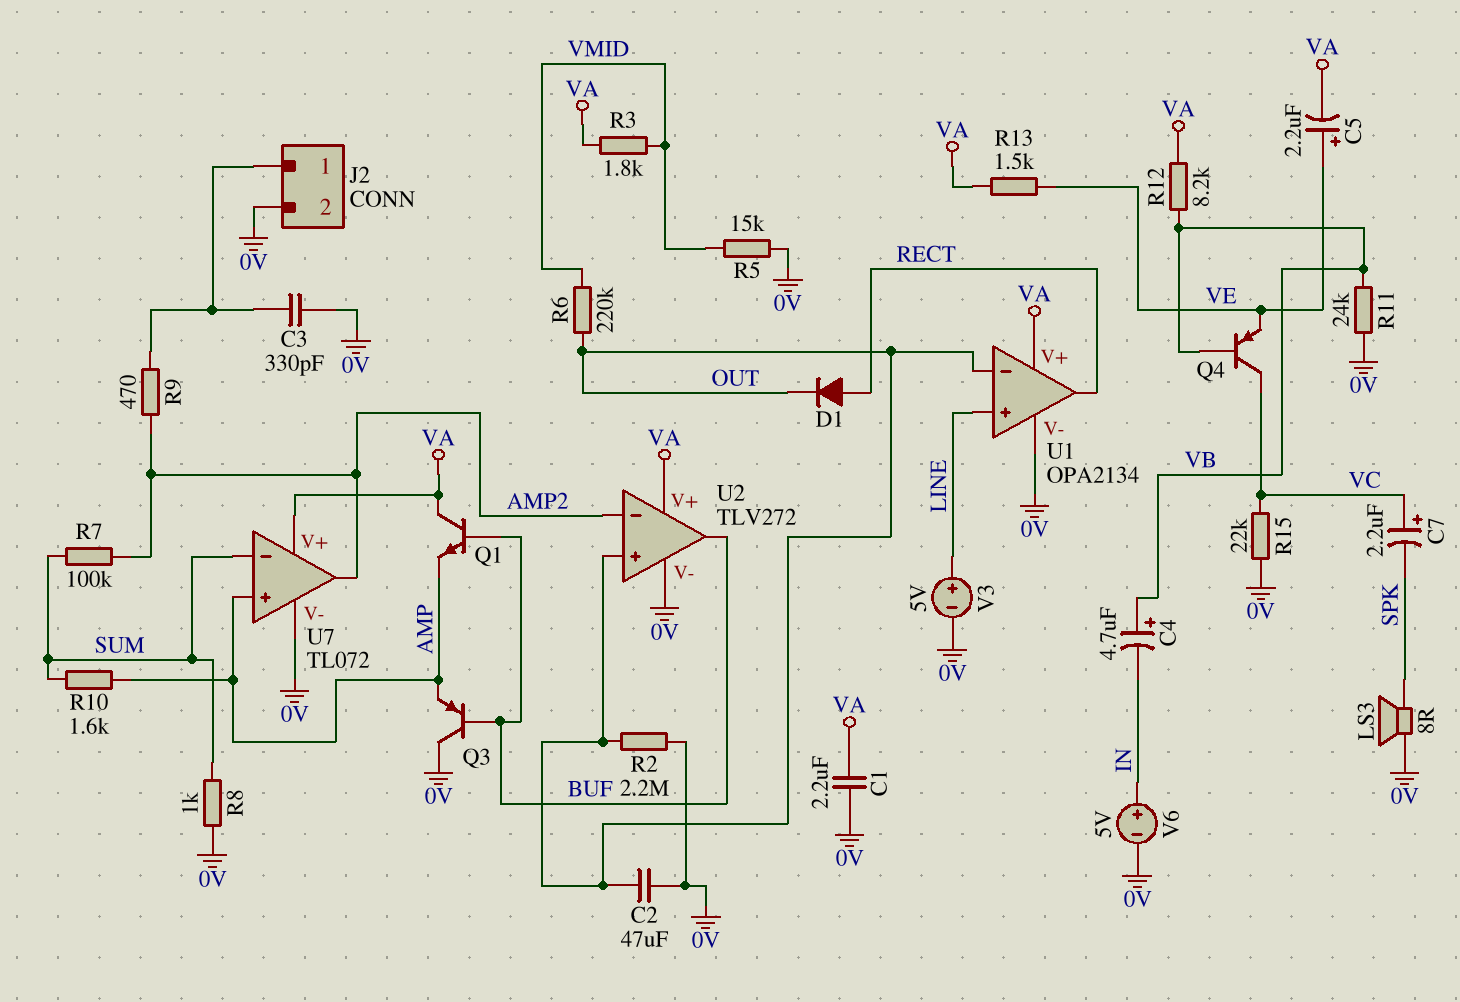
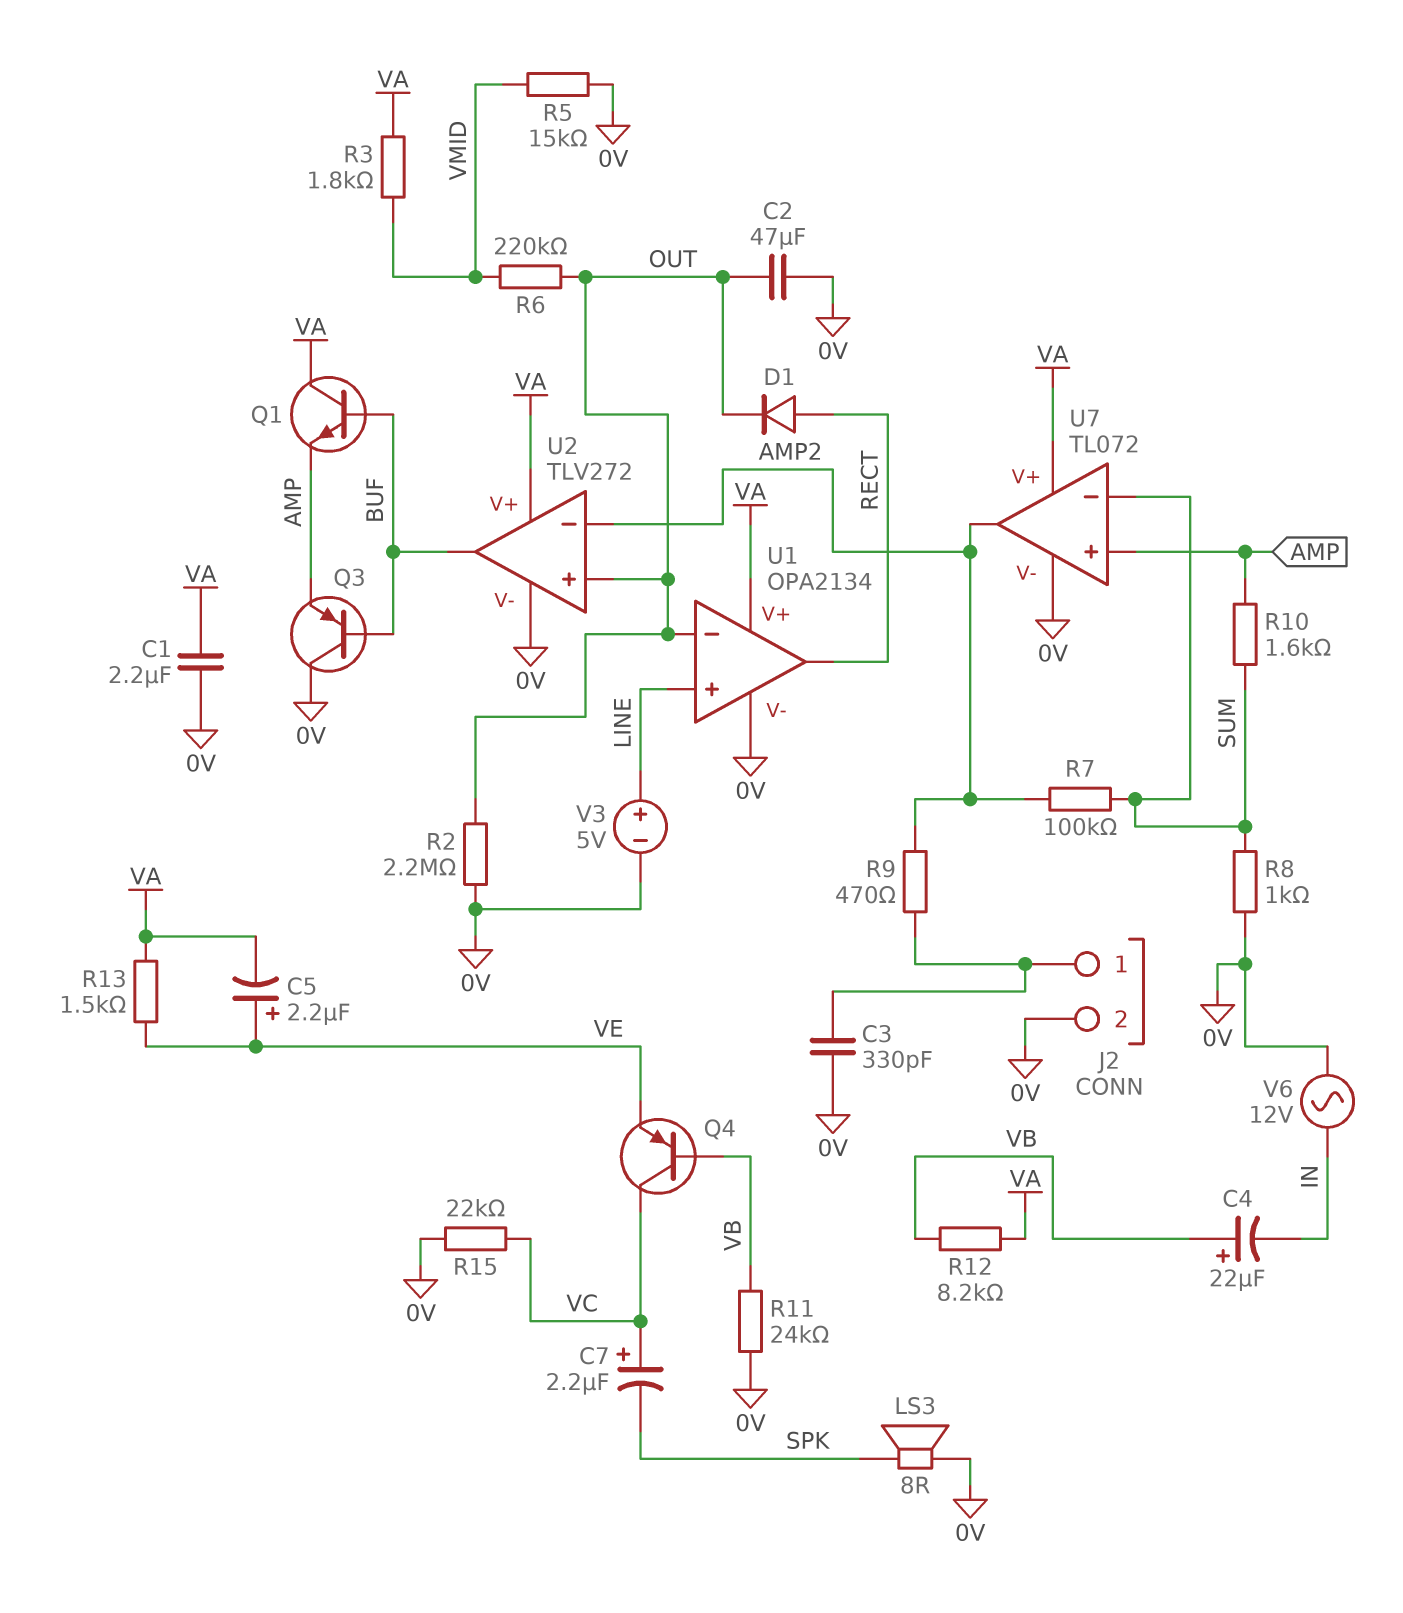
C4: 4.7uF (plus VB, minus IN) -> 22uF (plus VB, minus IN)
V6: 5V (plus IN, minus 0V) -> AC 12V (0V, IN)

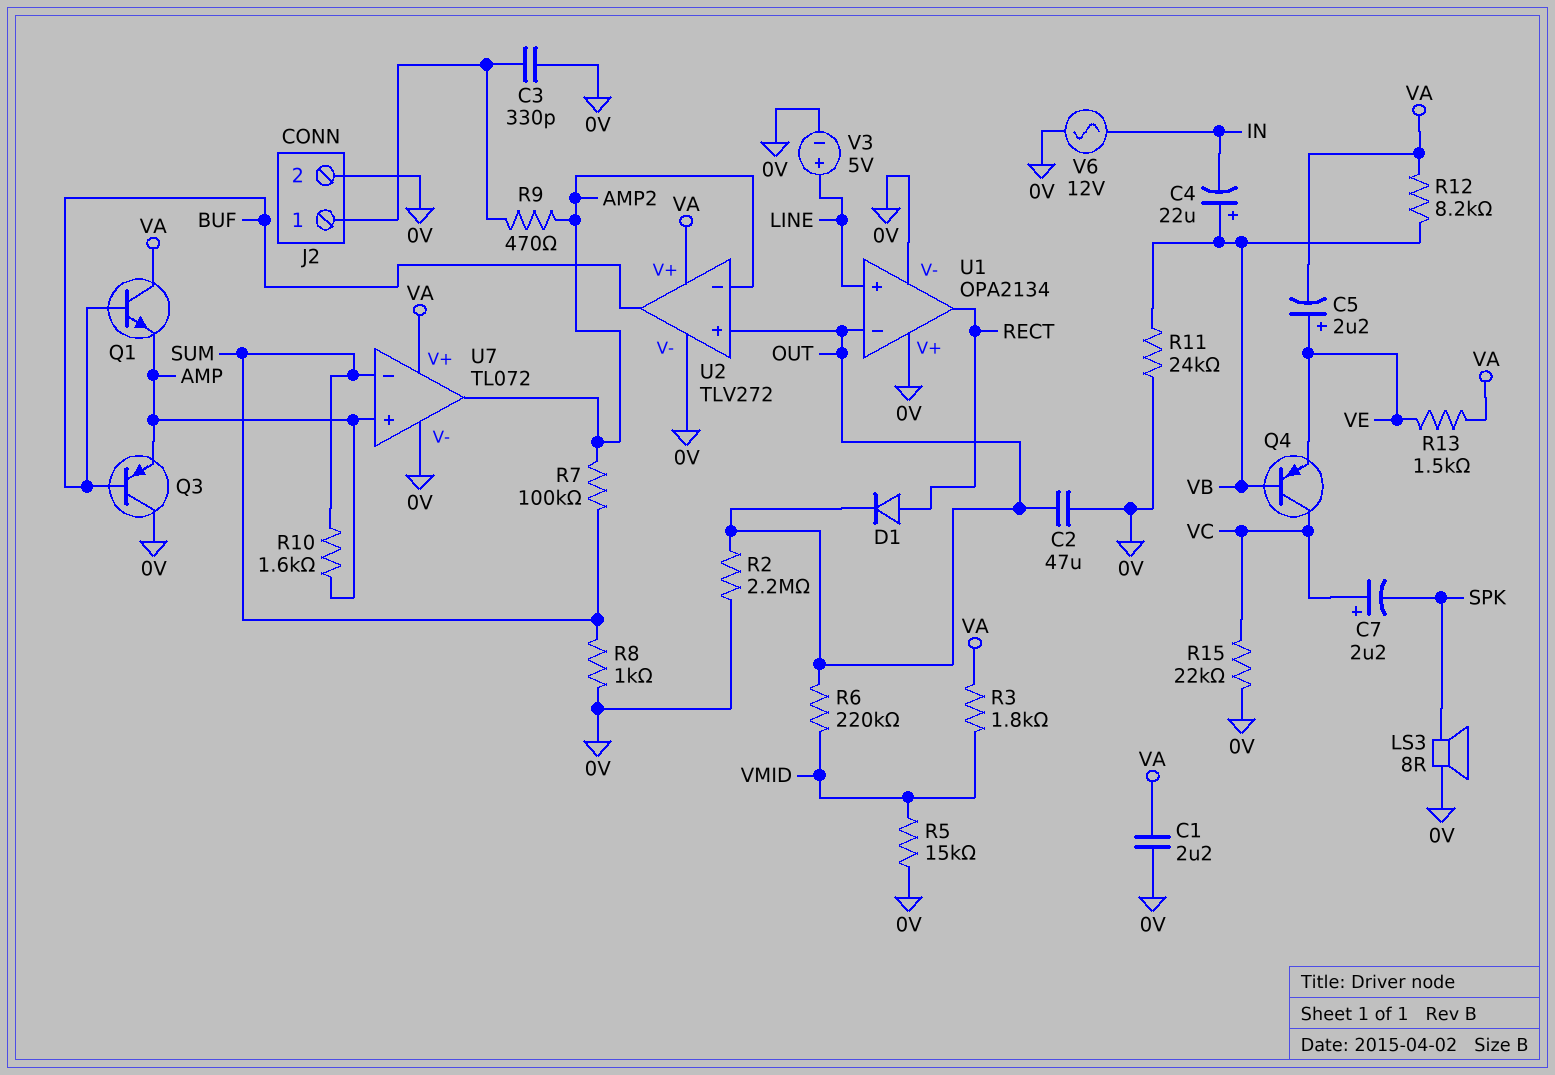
U1 pin V+: VA -> 0V

